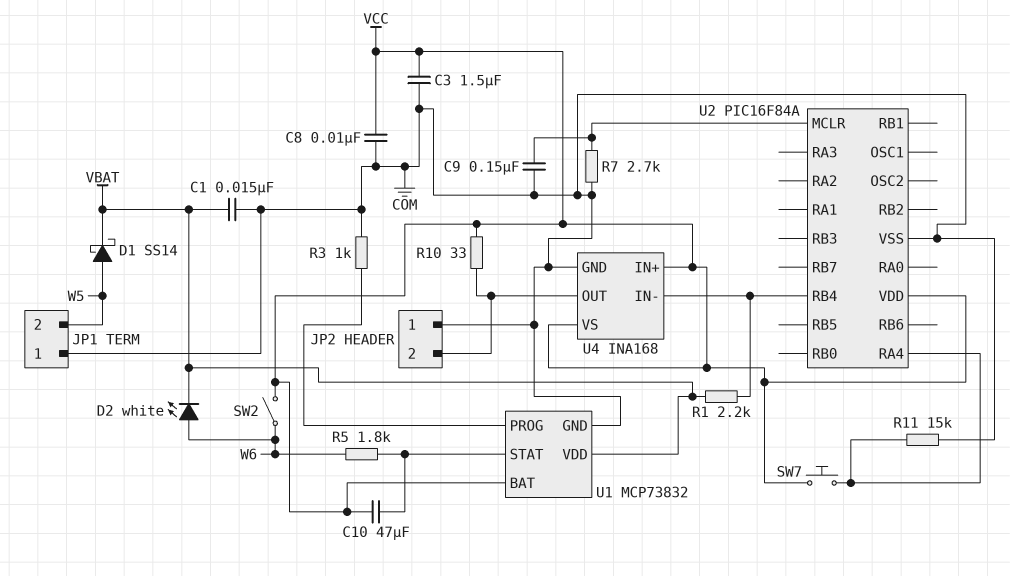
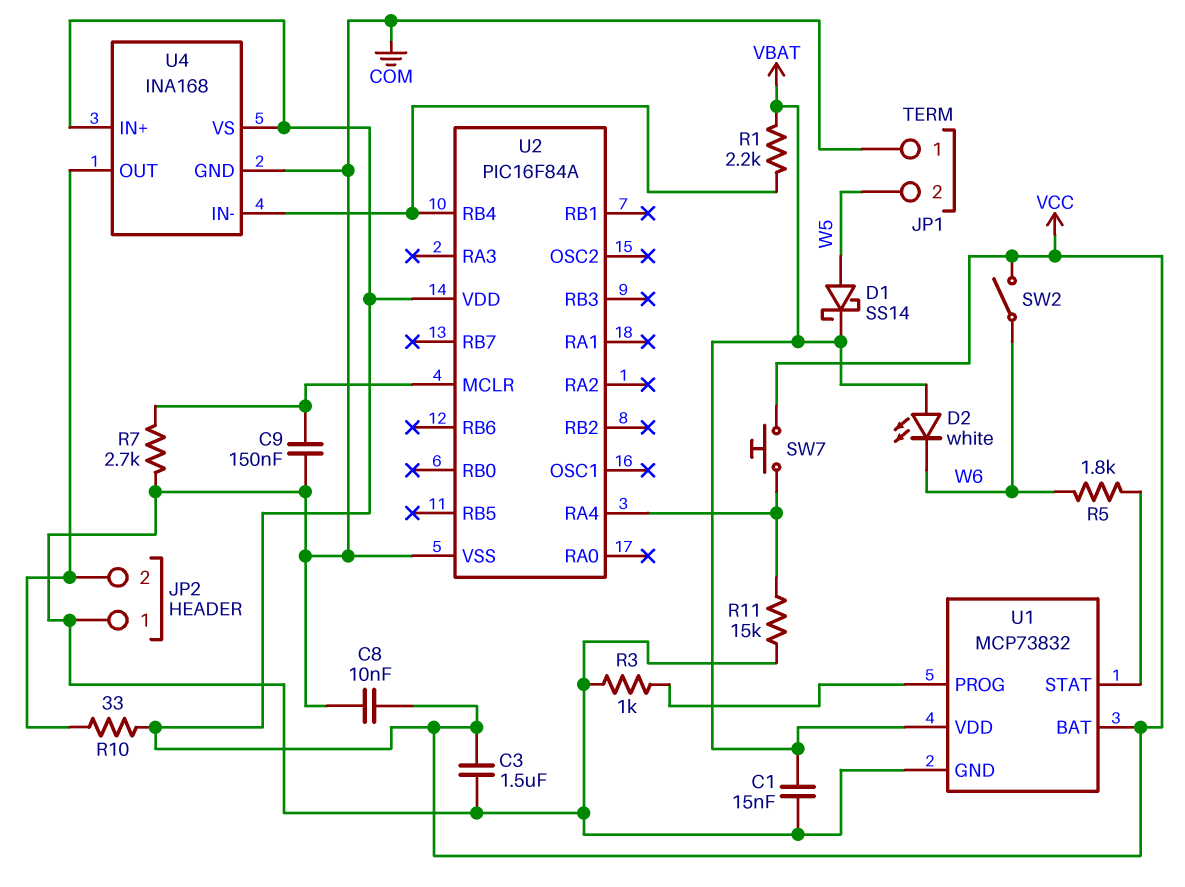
C10: 47uF (U1/STAT, VCC) -> none
D2: LED white (A W6, K VBAT) -> LED white (A VBAT, K W6)

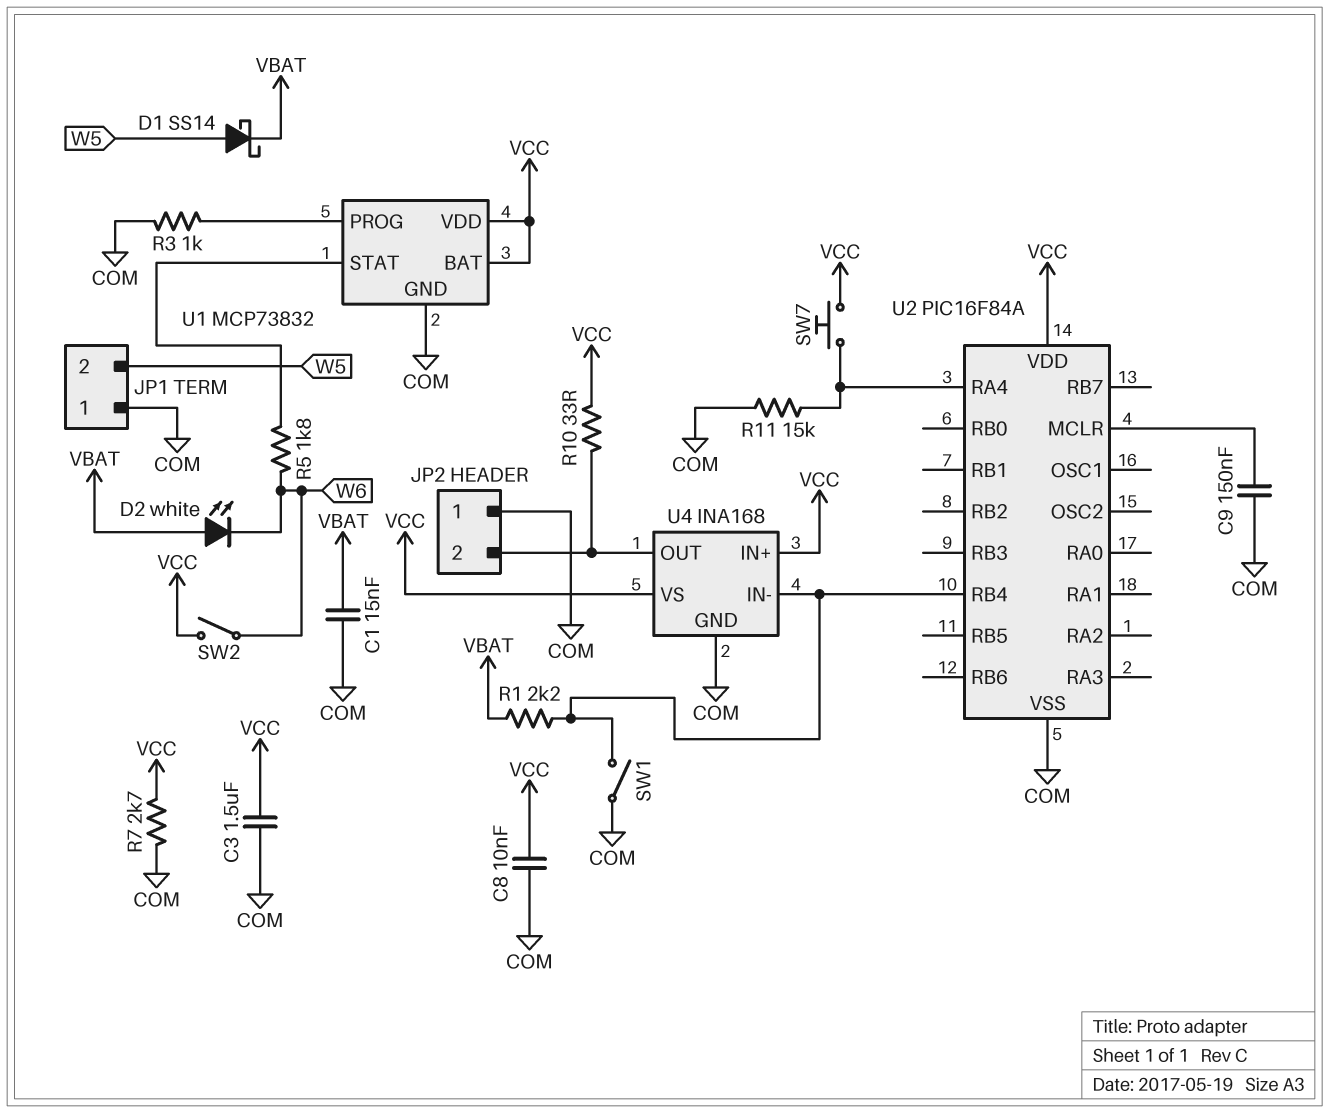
R7: 2.7k (COM, U2/MCLR) -> 2.7k (COM, VCC)
SW1: none -> switch (COM, U2/RB4)
U1 pin VDD: VBAT -> VCC

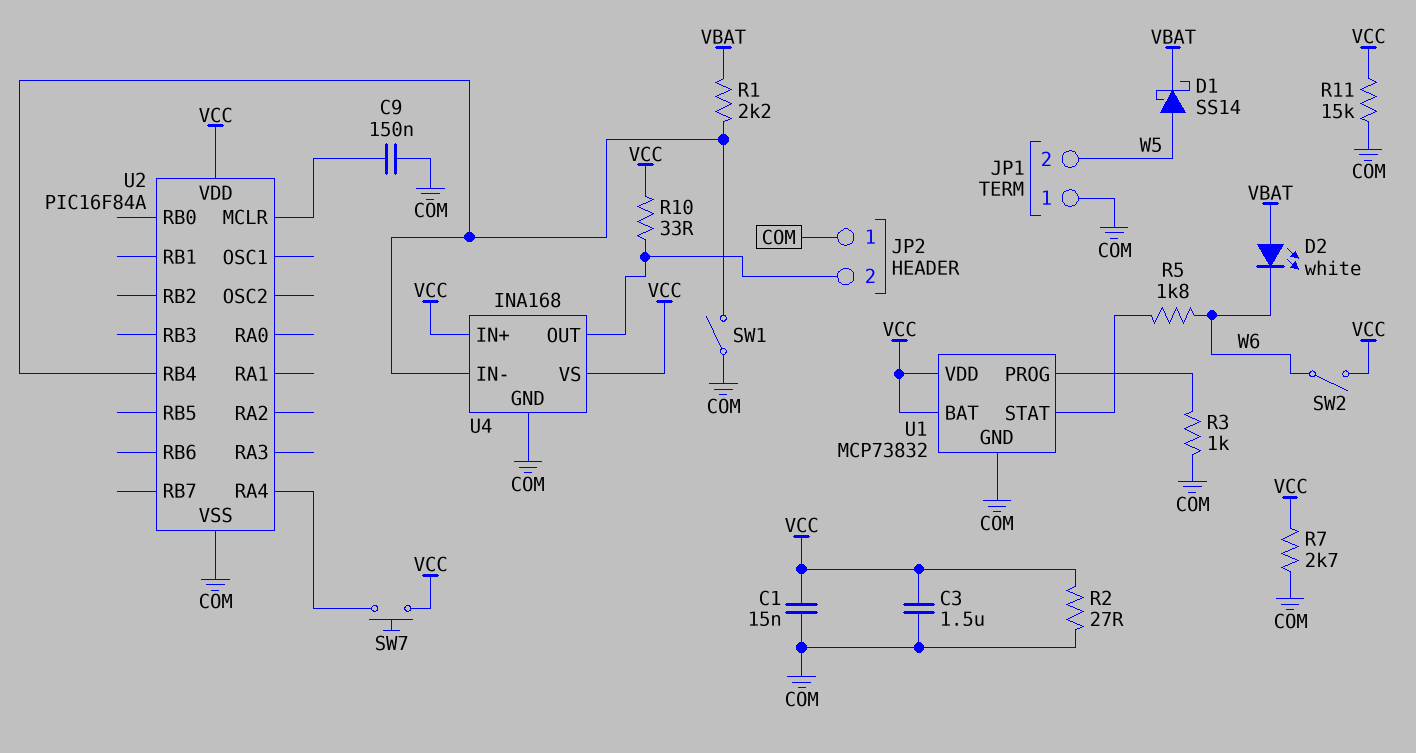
C1: 15nF (COM, VBAT) -> 15nF (COM, VCC)
C8: 10nF (COM, VCC) -> none
R2: none -> 27 (COM, VCC)
R11: 15k (COM, U2/RA4) -> 15k (COM, VCC)

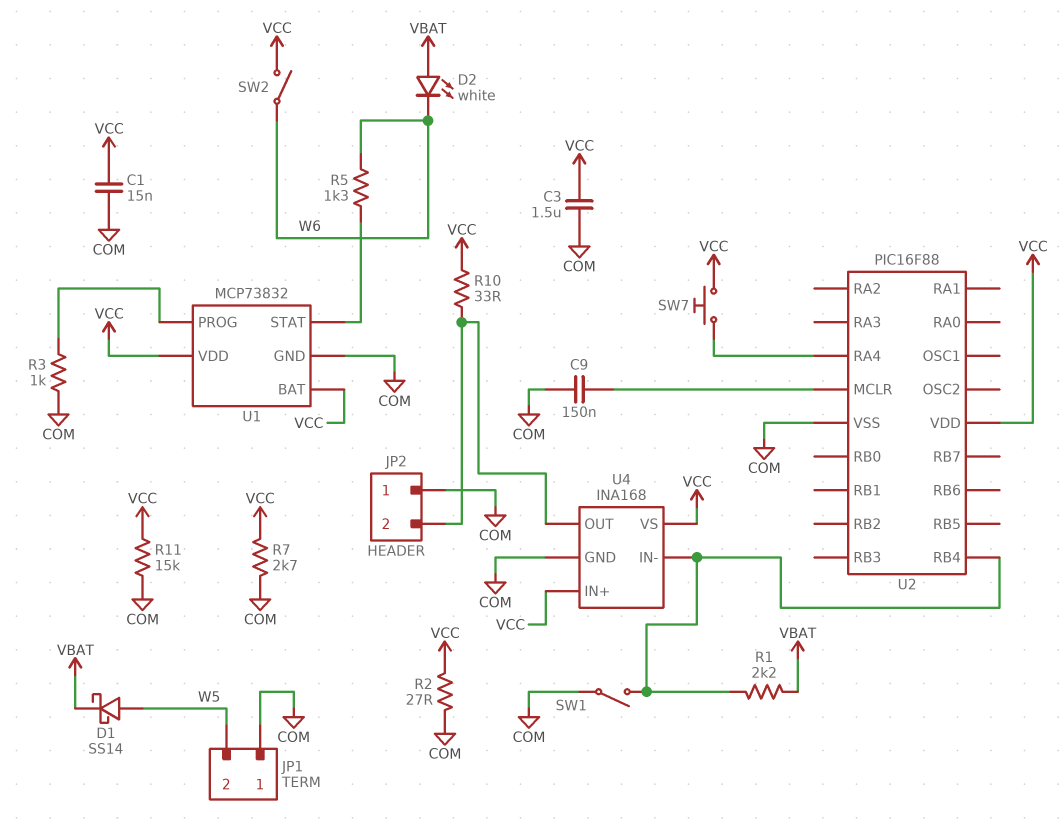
R5: 1.8k (U1/STAT, W6) -> 1.3k (U1/STAT, W6)
U2: PIC16F84A -> PIC16F88

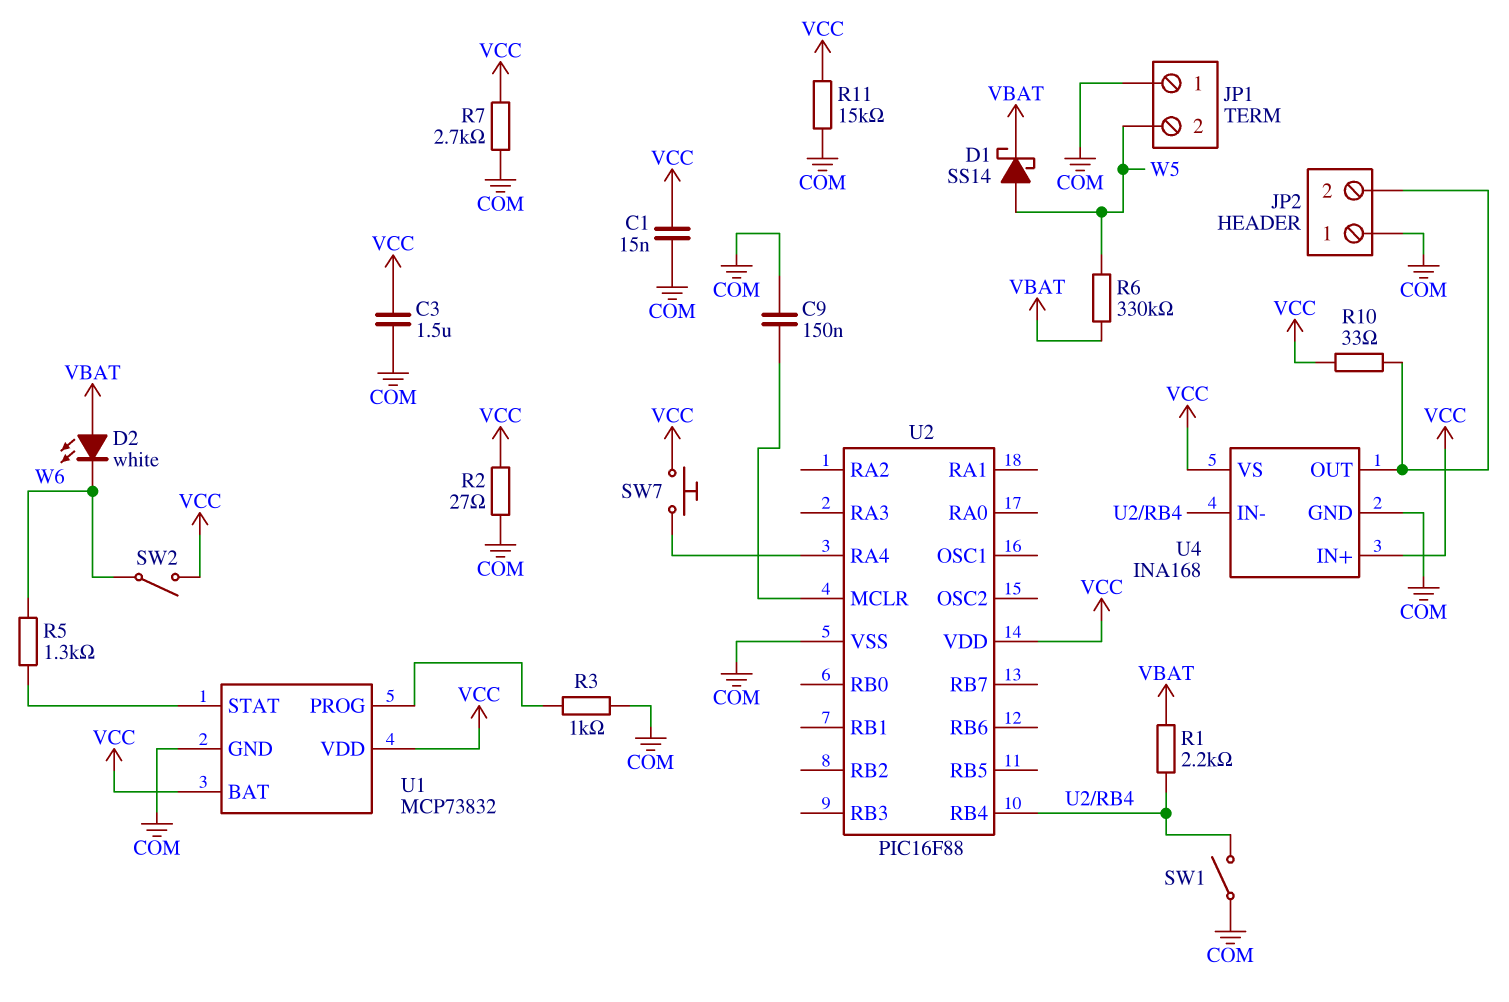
R6: none -> 330k (VBAT, W5)

